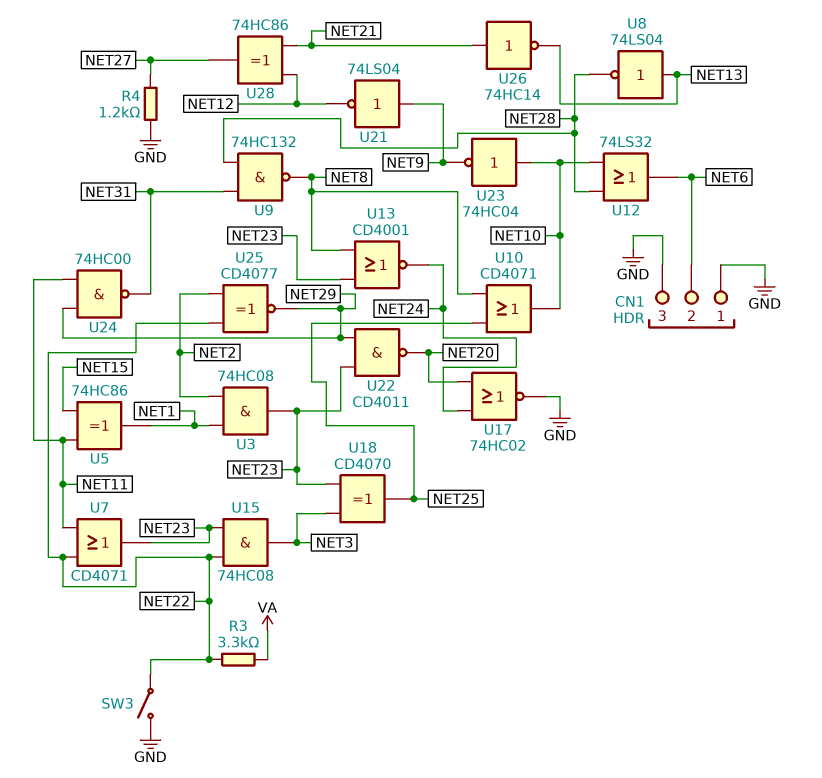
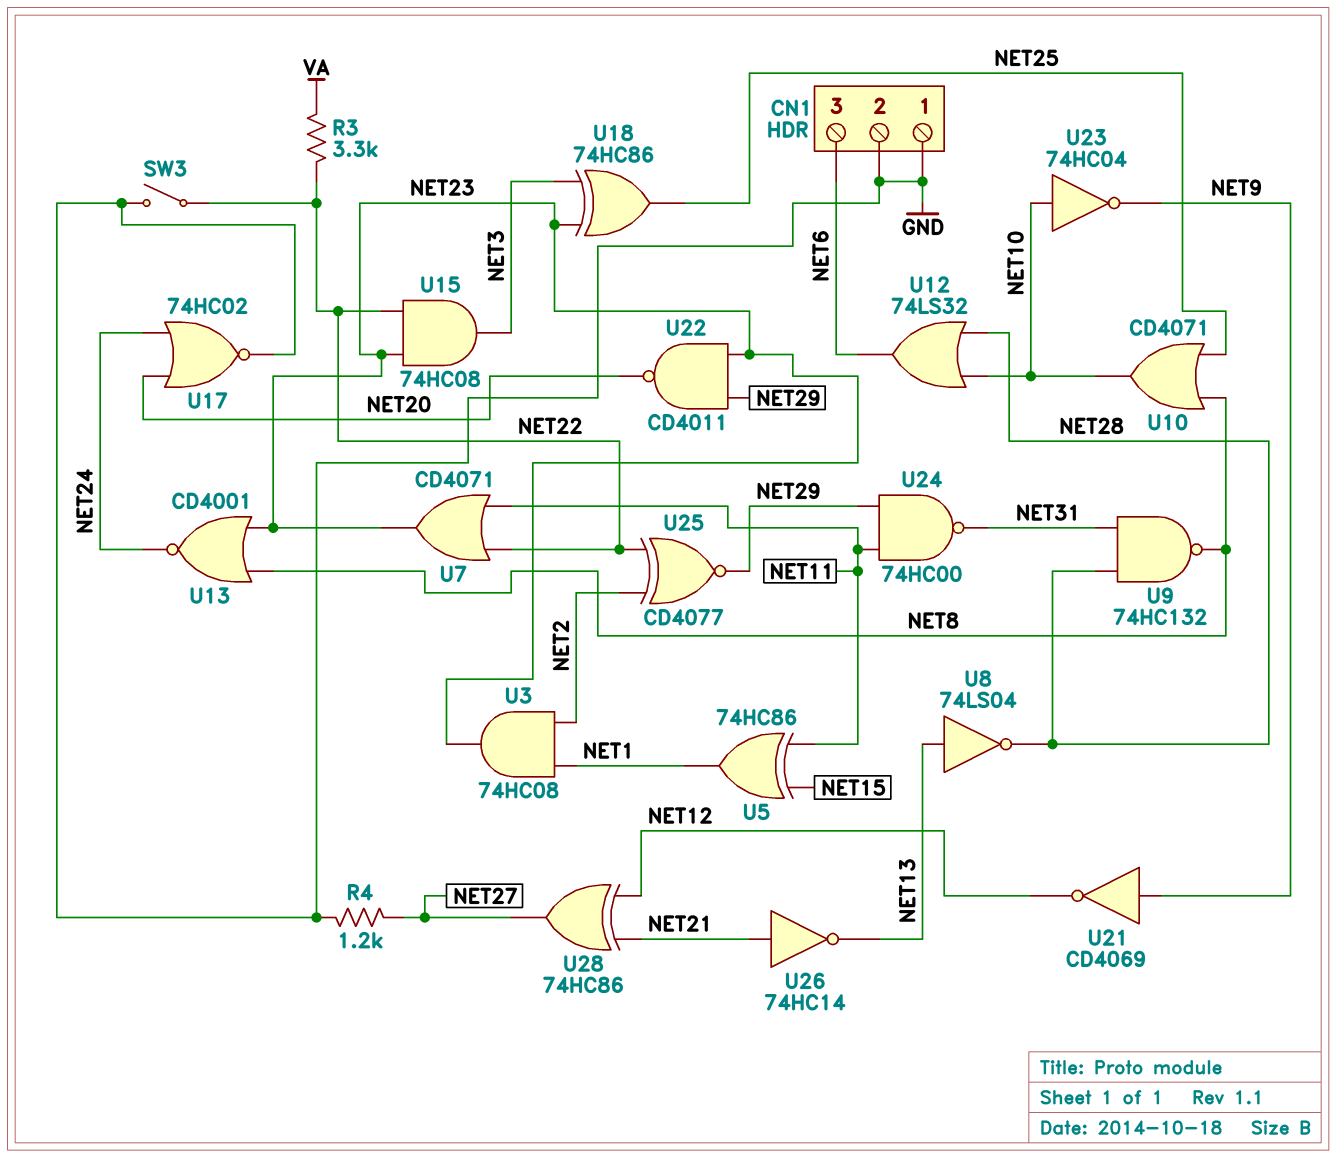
CN1 pin 2: NET6 -> GND
CN1 pin 3: GND -> NET6
U18: XOR CD4070 (in NET3, in NET23, out NET25) -> XOR 74HC86 (in NET3, in NET23, out NET25)
U21: NOT 74LS04 (in NET9, out NET12) -> NOT CD4069 (in NET9, out NET12)

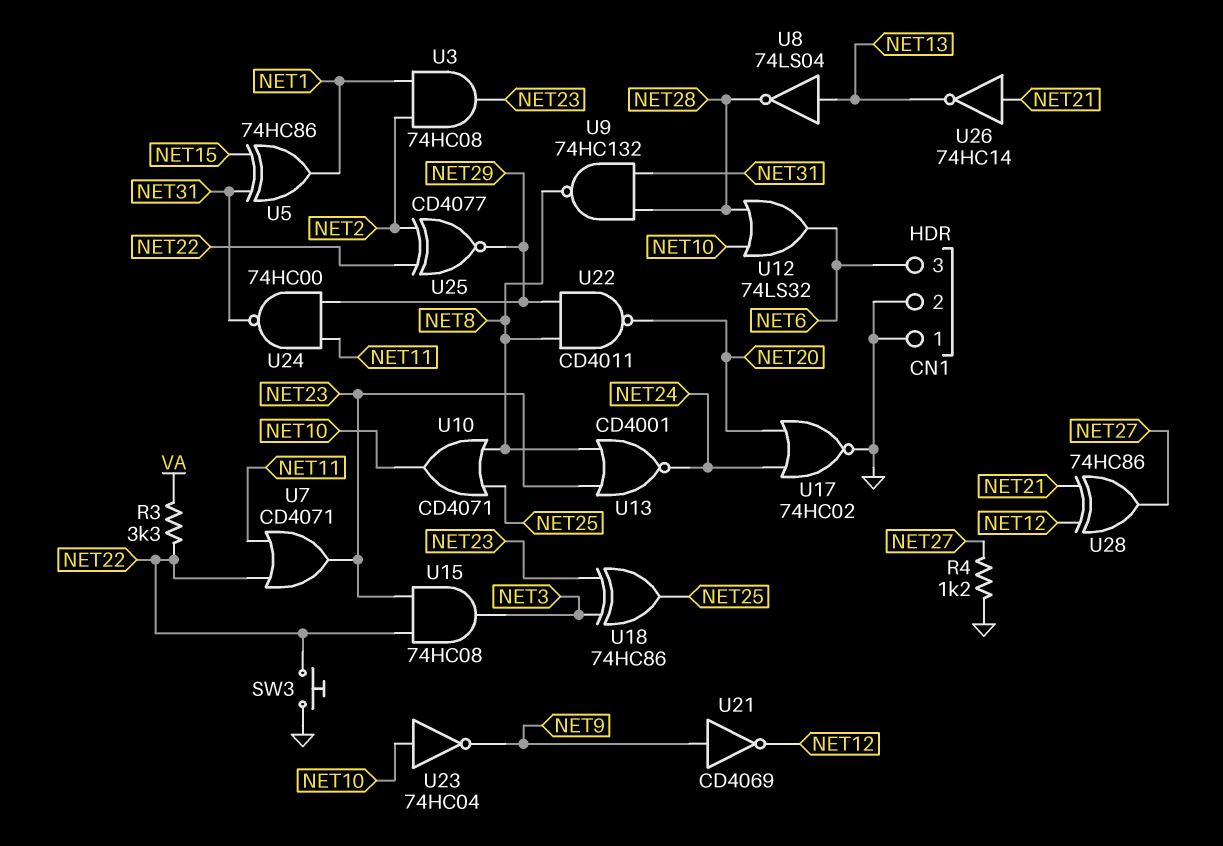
SW3: switch (GND, NET22) -> button (GND, NET22)
U5: XOR 74HC86 (in NET11, in NET15, out NET1) -> XOR 74HC86 (in NET15, in NET31, out NET1)
U22: NAND CD4011 (in NET23, in NET29, out NET20) -> NAND CD4011 (in NET8, in NET29, out NET20)

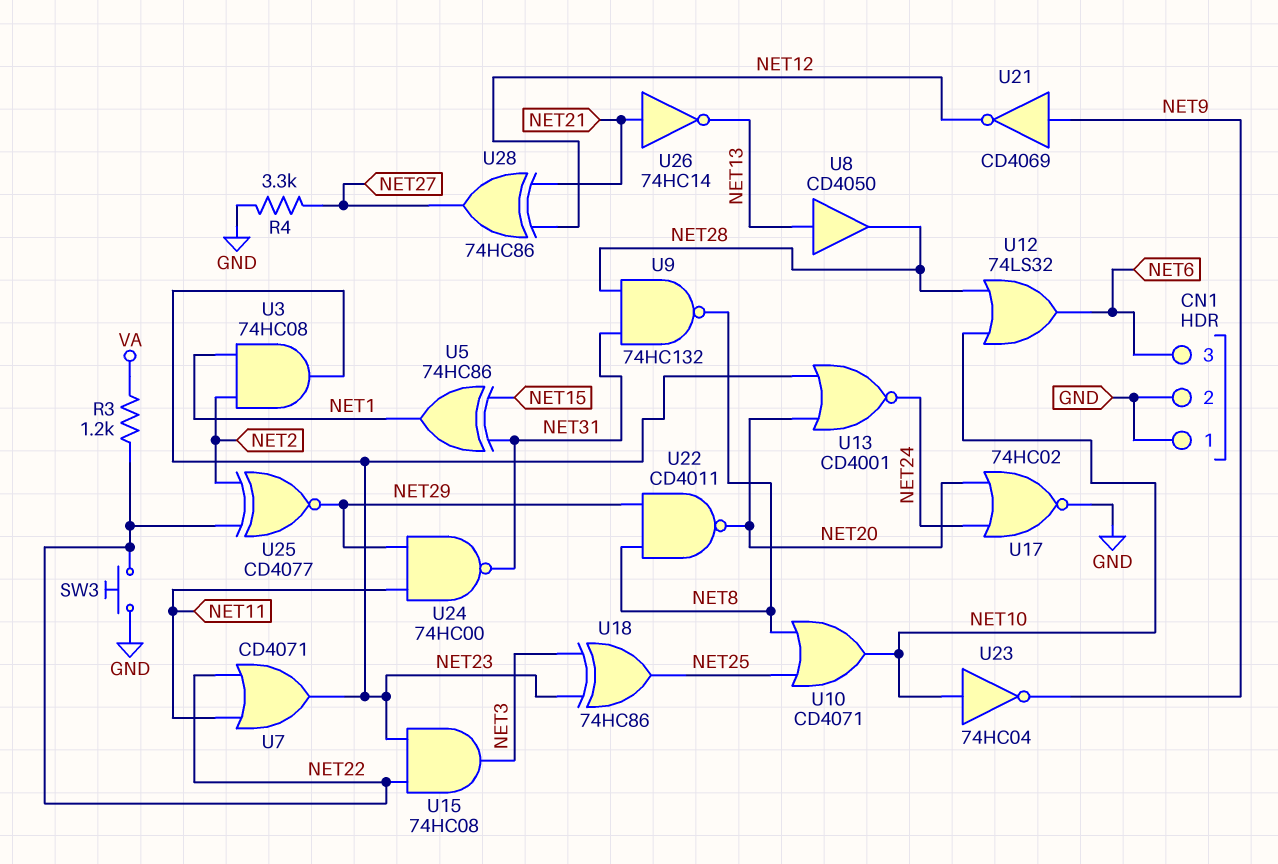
R3: 3.3k (NET22, VA) -> 1.2k (NET22, VA)
R4: 1.2k (GND, NET27) -> 3.3k (GND, NET27)
U8: NOT 74LS04 (in NET13, out NET28) -> buffer CD4050 (in NET13, out NET28)
U13: NOR CD4001 (in NET8, in NET23, out NET24) -> NOR CD4001 (in NET20, in NET23, out NET24)

